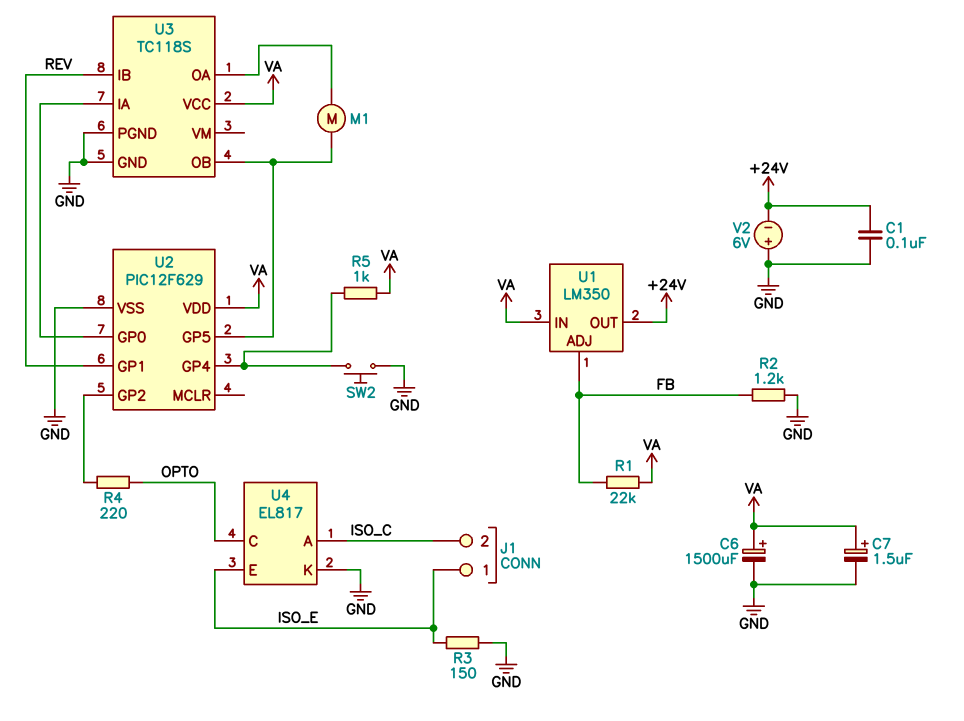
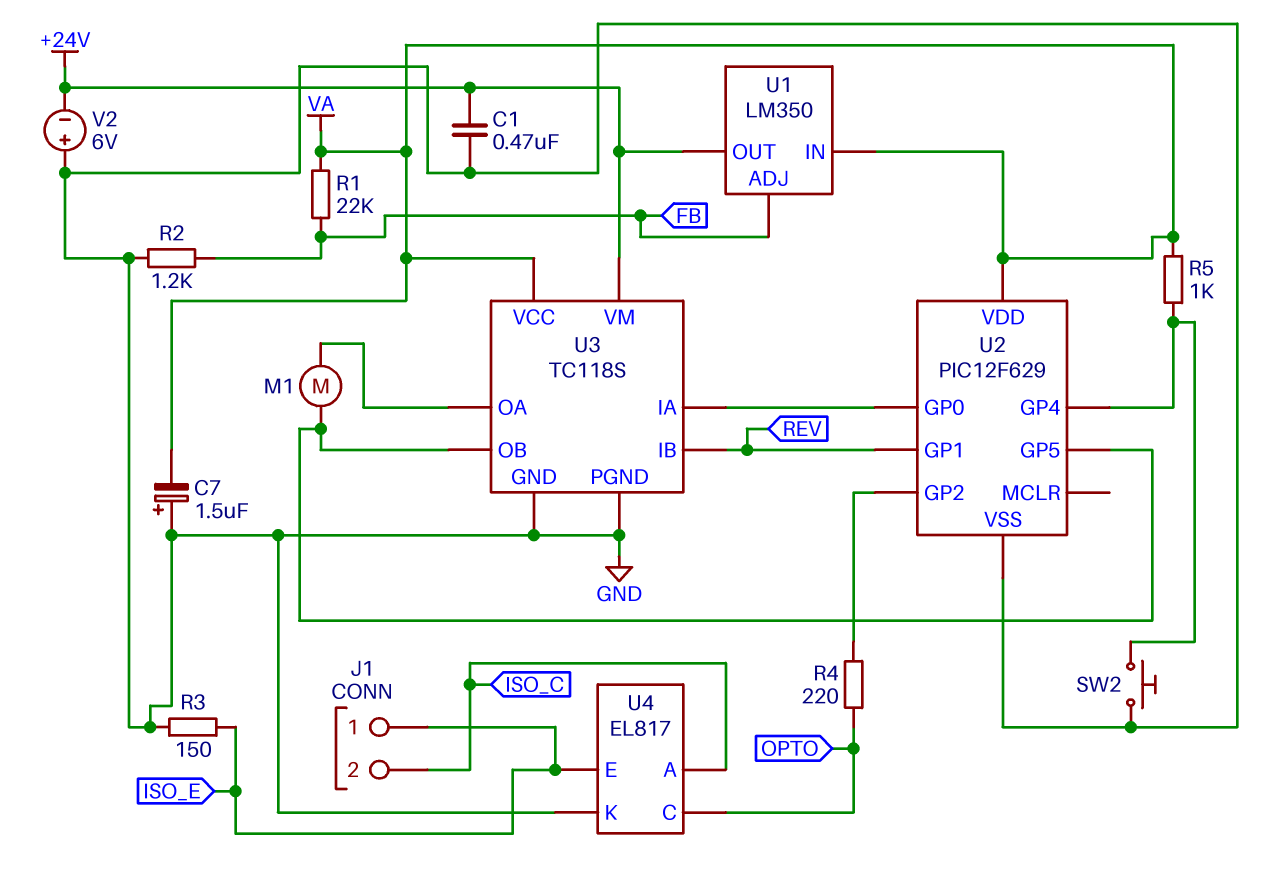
C1: 100nF (+24V, GND) -> 470nF (+24V, GND)
C6: 1500uF (plus VA, minus GND) -> none
C7: 1.5uF (plus VA, minus GND) -> 1.5uF (plus GND, minus VA)
U3 pin VM: none -> +24V

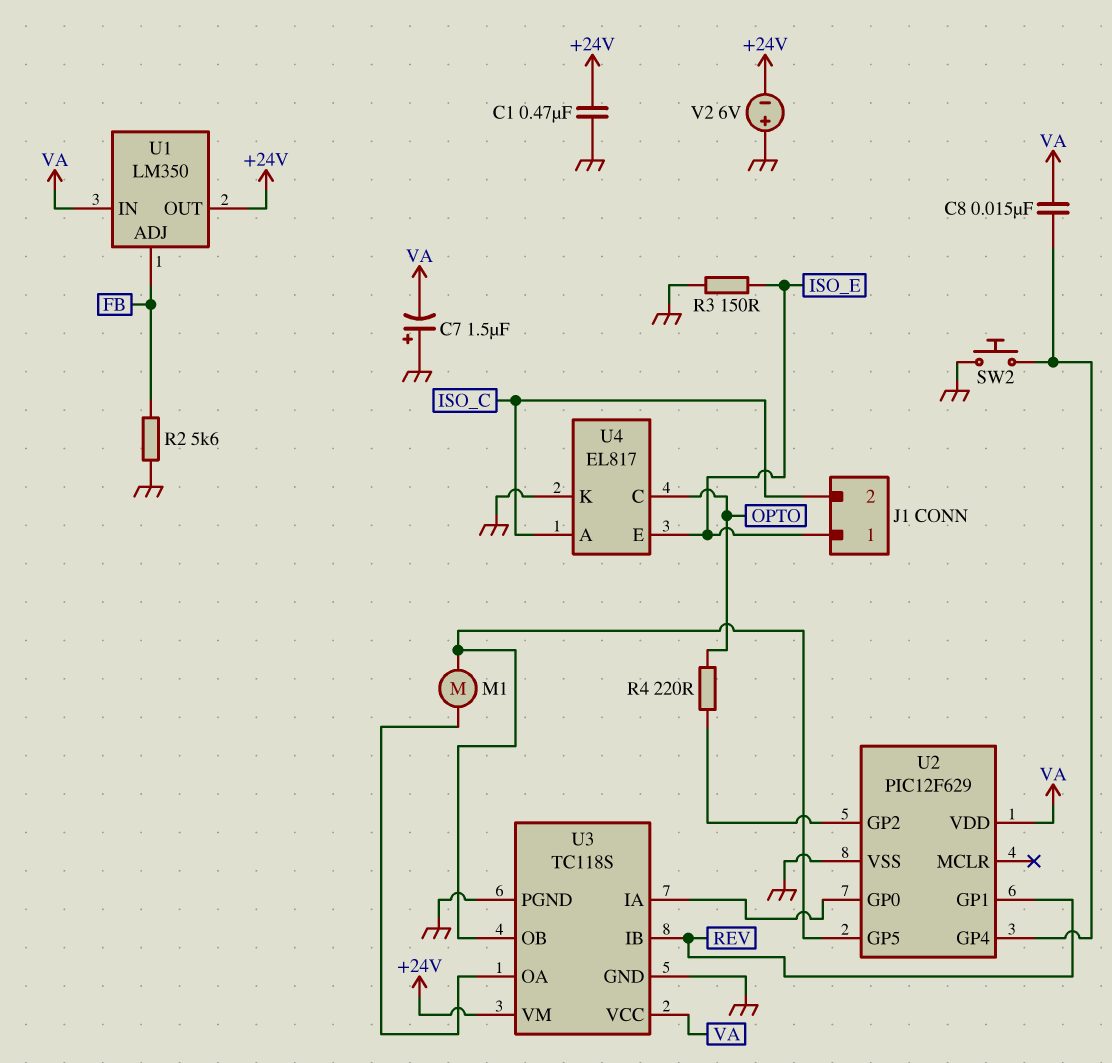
C8: none -> 15nF (U2/GP4, VA)
R1: 22k (FB, VA) -> none
R2: 1.2k (FB, GND) -> 5.6k (FB, GND)
R5: 1k (U2/GP4, VA) -> none

